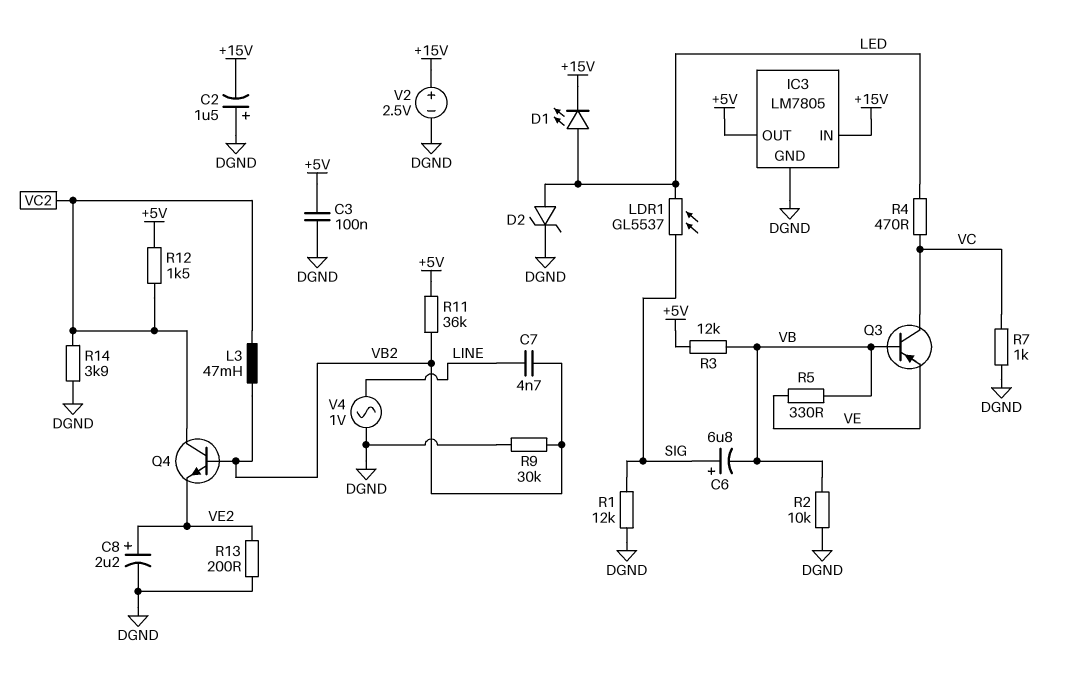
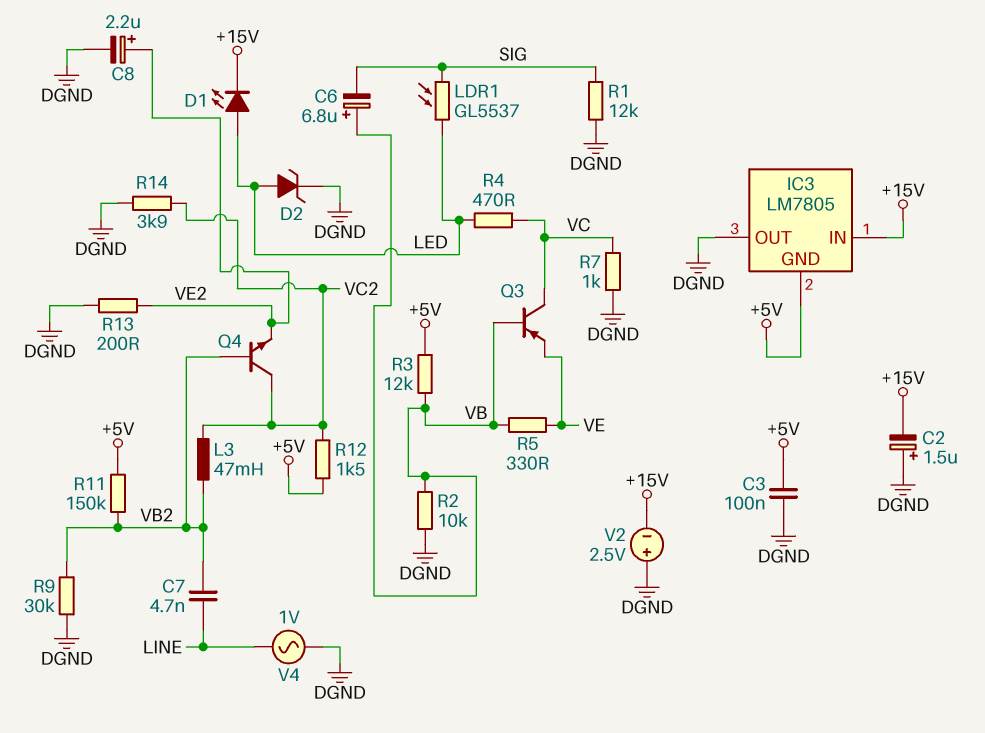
C6: 6.8uF (plus SIG, minus VB) -> 6.8uF (plus VB, minus SIG)
IC3 pin GND: DGND -> +5V
IC3 pin OUT: +5V -> DGND
R11: 36k (+5V, VB2) -> 150k (+5V, VB2)
V2: 2.5V (plus +15V, minus DGND) -> 2.5V (plus DGND, minus +15V)

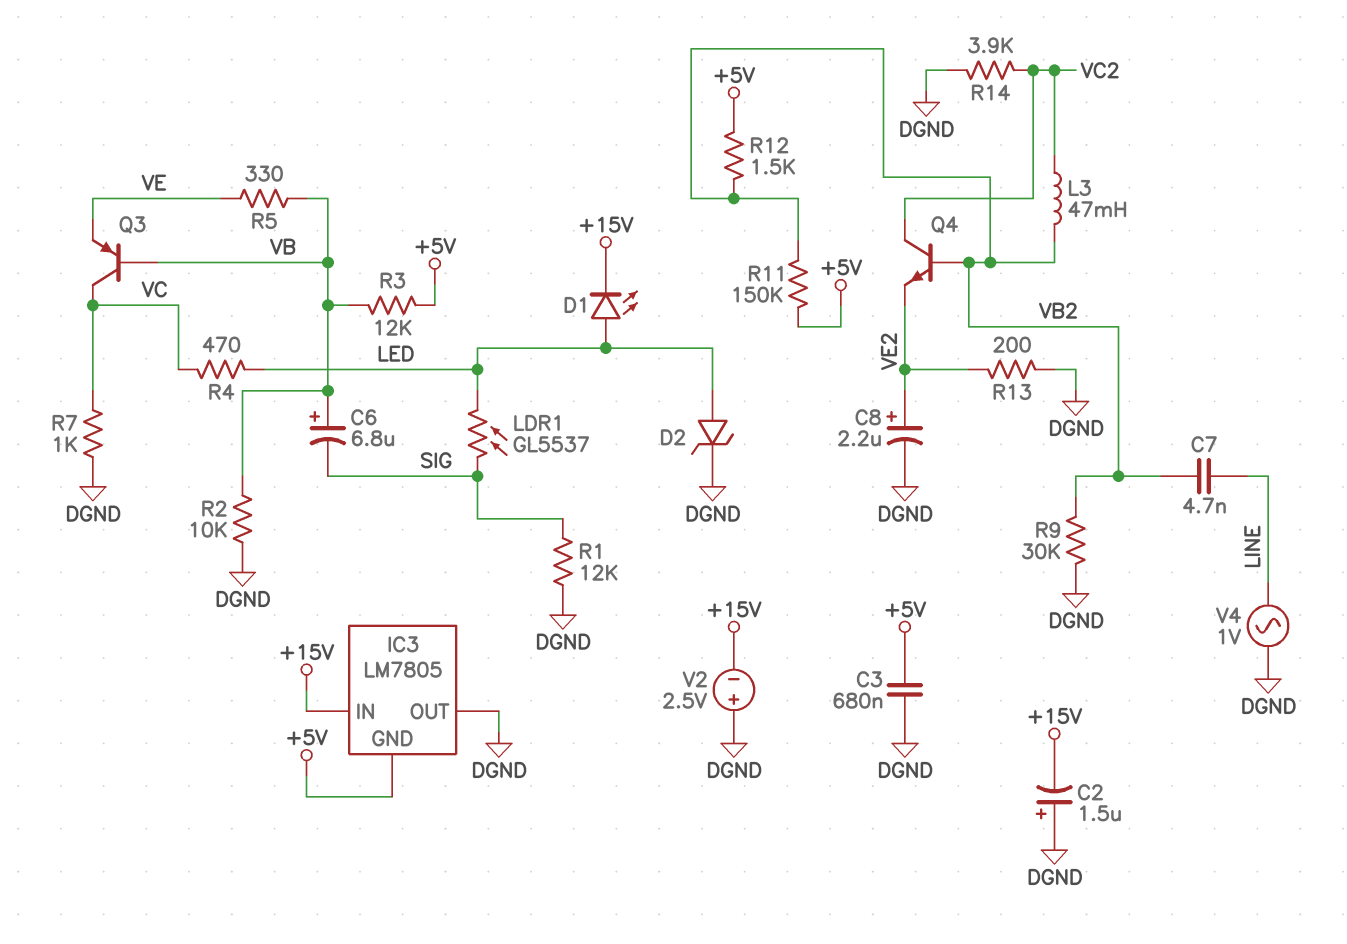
C3: 100nF (+5V, DGND) -> 680nF (+5V, DGND)
R12: 1.5k (+5V, VC2) -> 1.5k (+5V, VB2)

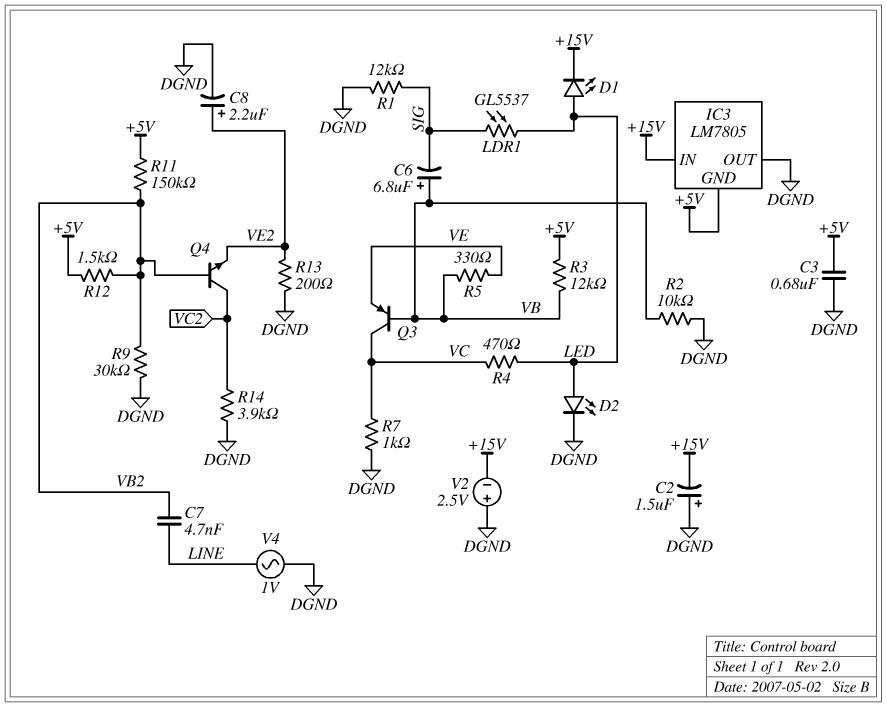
D2: zener (A LED, K DGND) -> LED (A LED, K DGND)
L3: 47mH (VB2, VC2) -> none

